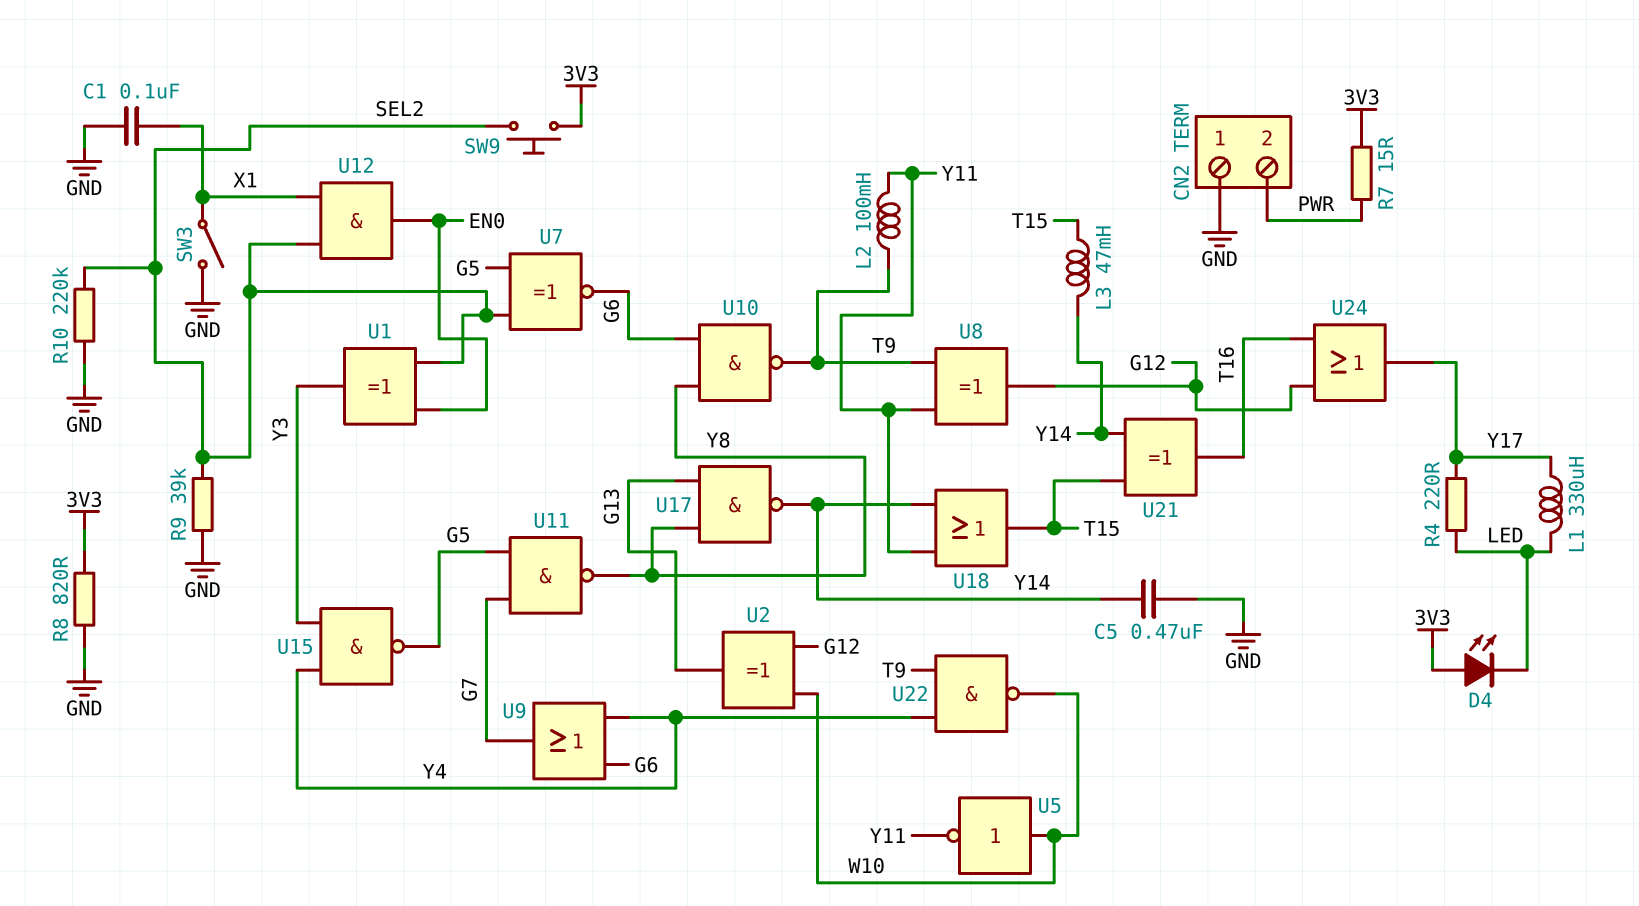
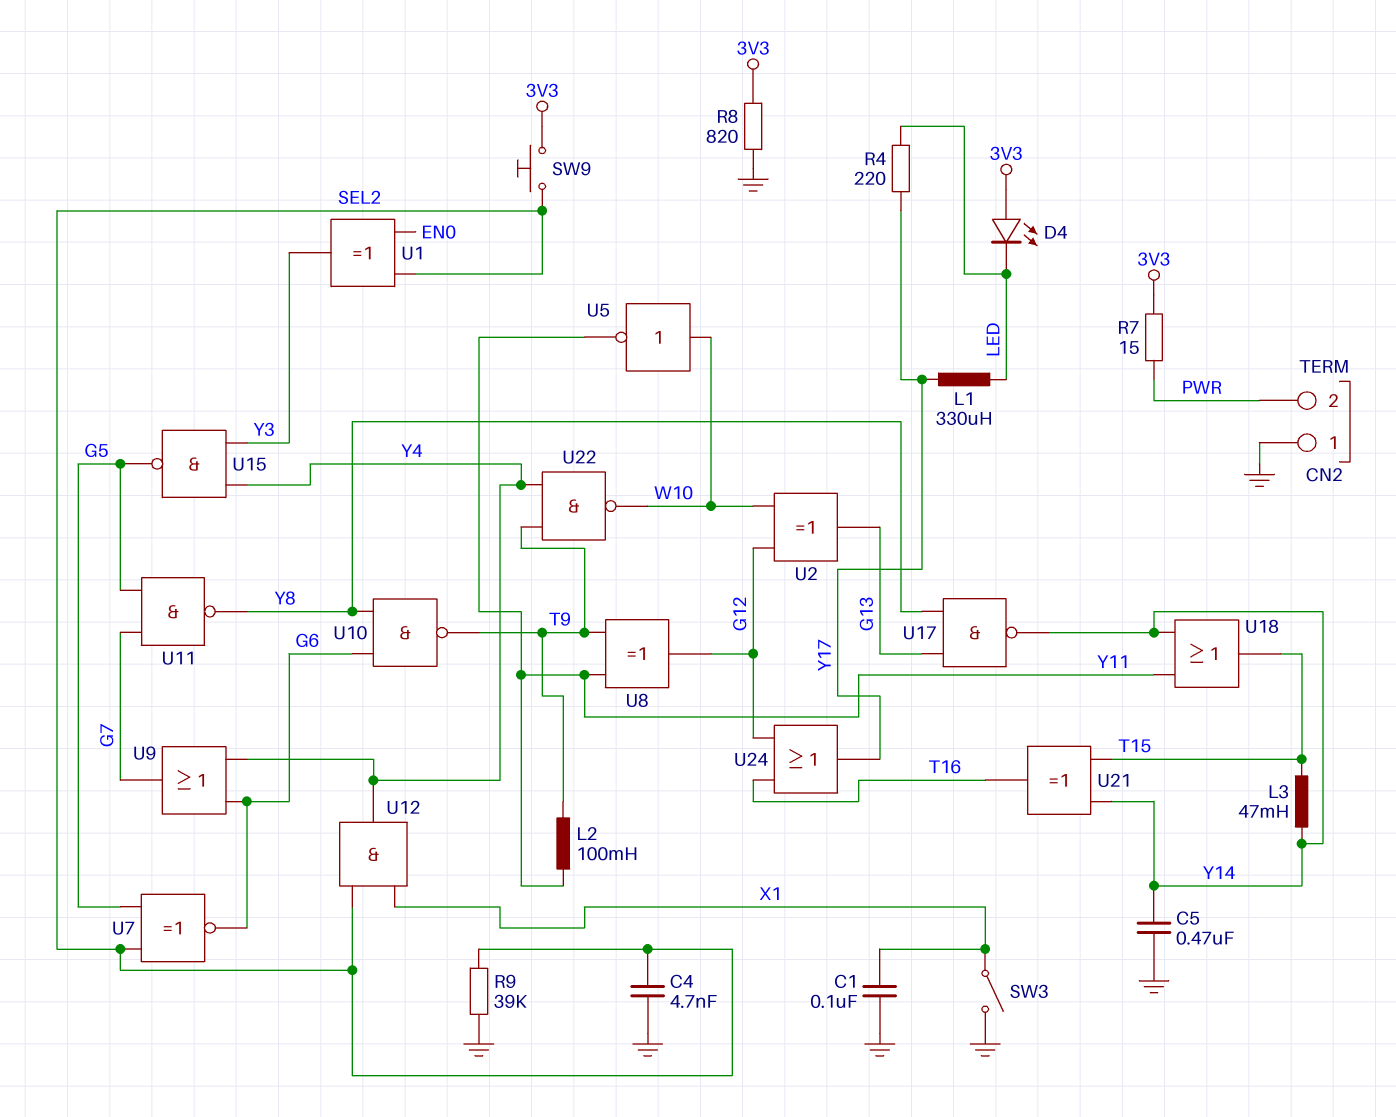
C4: none -> 4.7nF (GND, SEL2)
R10: 220k (GND, SEL2) -> none
U12: AND (in SEL2, in X1, out EN0) -> AND (in SEL2, in X1, out Y4)

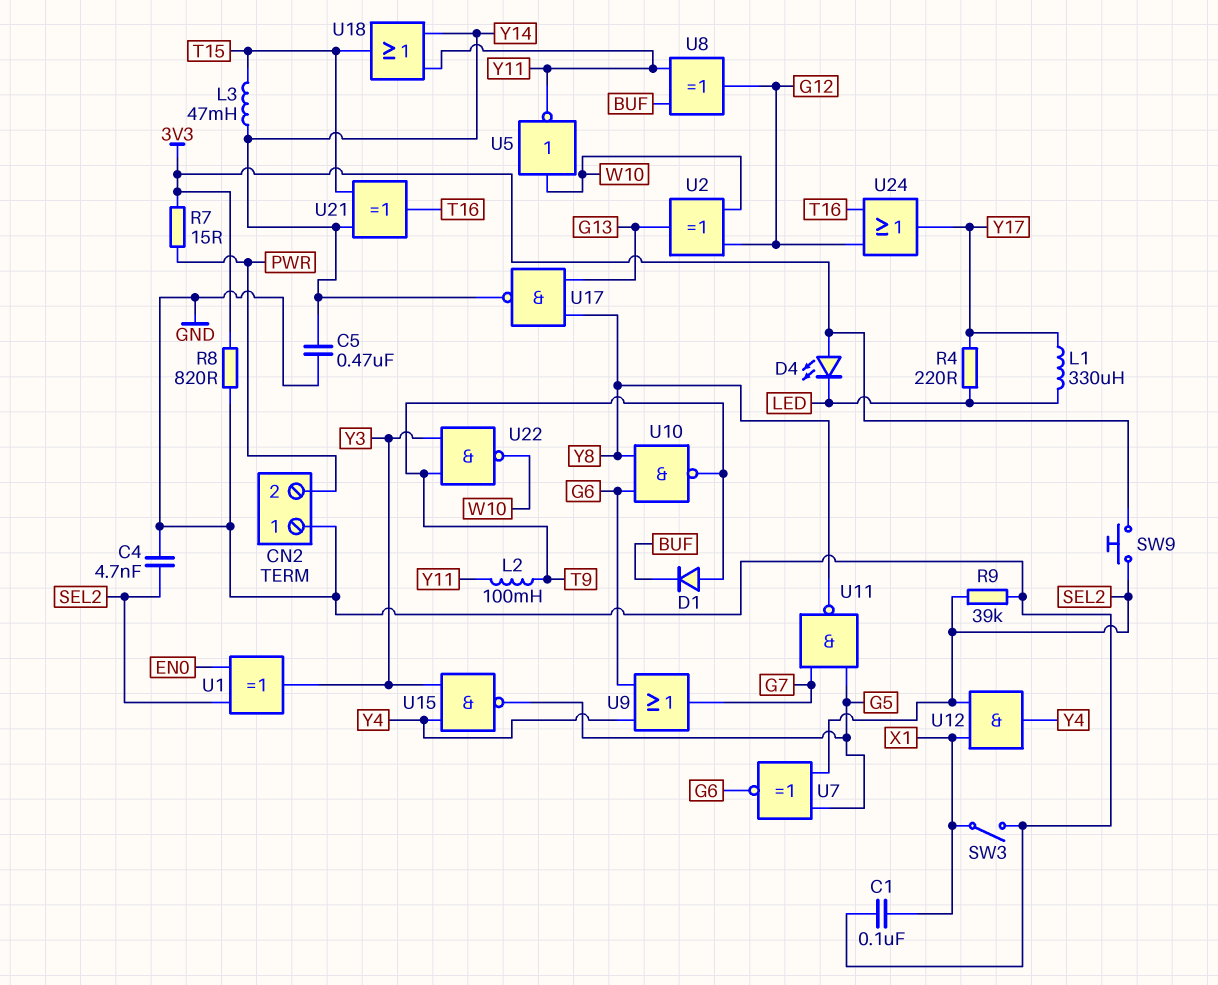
D1: none -> diode (A T9, K BUF)
U8: XOR (in T9, in Y11, out G12) -> XOR (in BUF, in Y11, out G12)
U22: NAND (in T9, in Y4, out W10) -> NAND (in T9, in Y3, out W10)

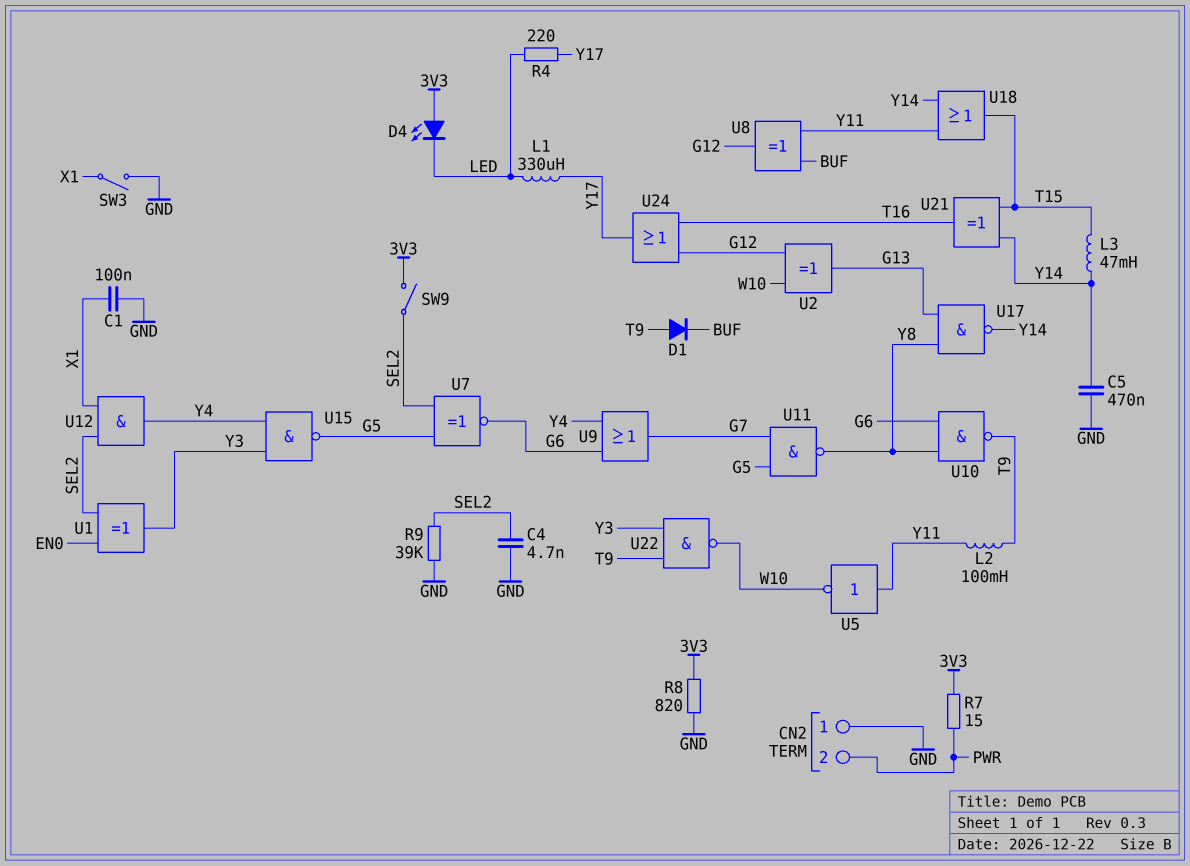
SW9: button (3V3, SEL2) -> switch (3V3, SEL2)
U5: NOT (in W10, out Y11) -> NOT (in Y11, out W10)

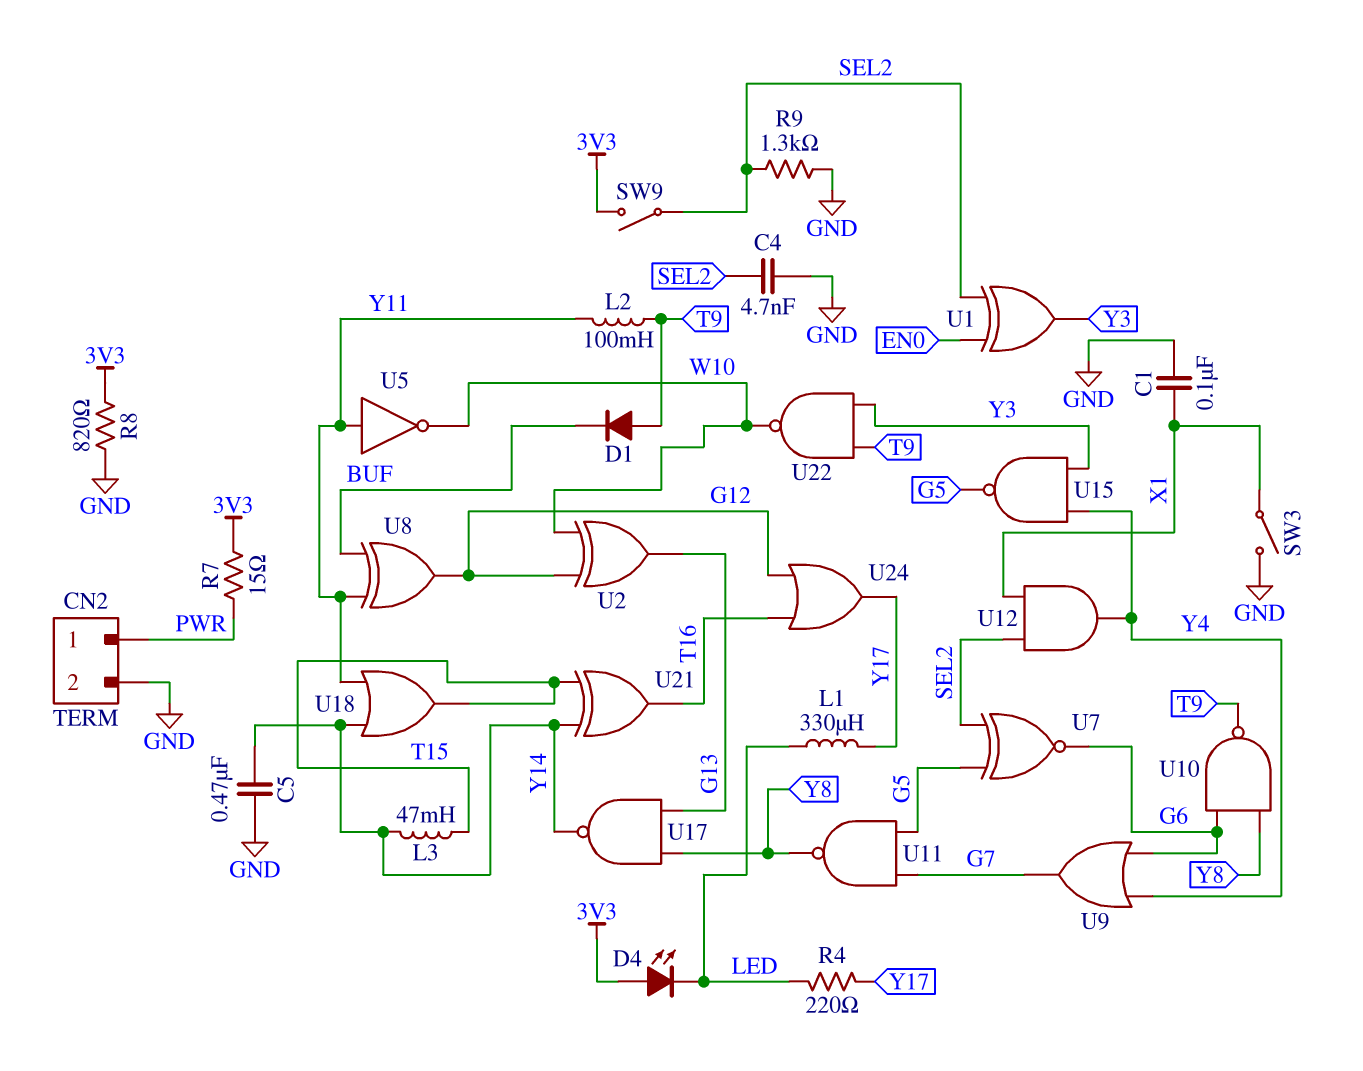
CN2 pin 1: GND -> PWR
CN2 pin 2: PWR -> GND
R9: 39k (GND, SEL2) -> 1.3k (GND, SEL2)

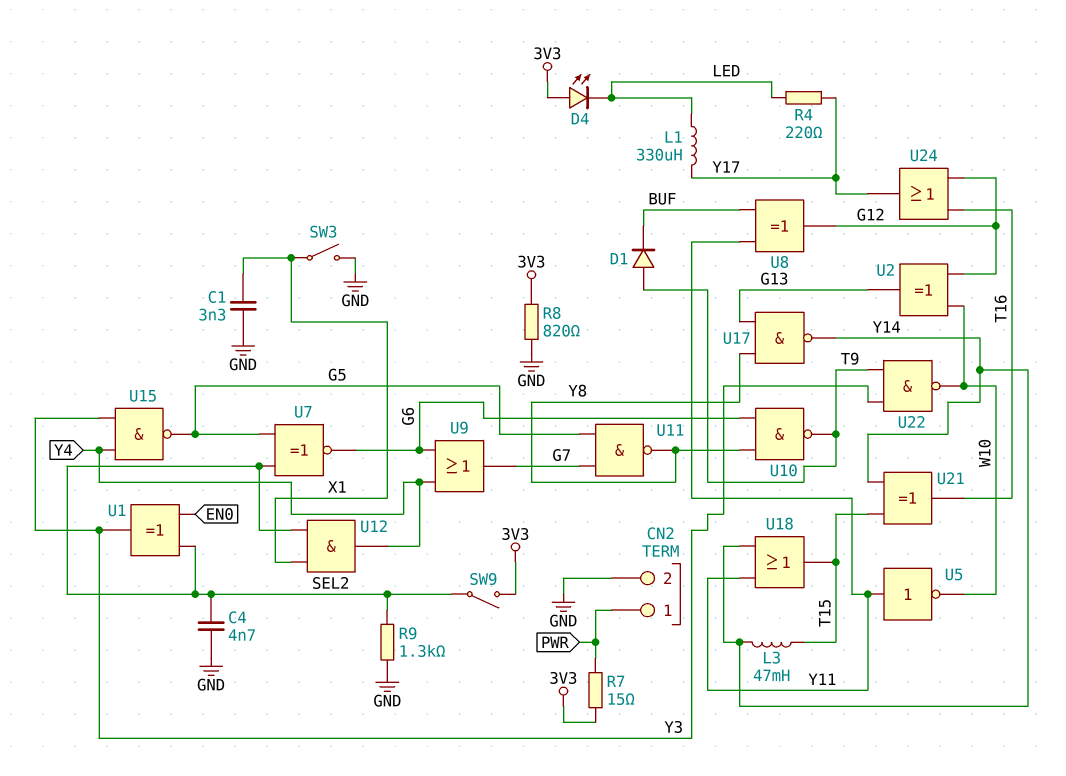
C1: 100nF (GND, X1) -> 3.3nF (GND, X1)
C5: 470nF (GND, Y14) -> none
L2: 100mH (T9, Y11) -> none

